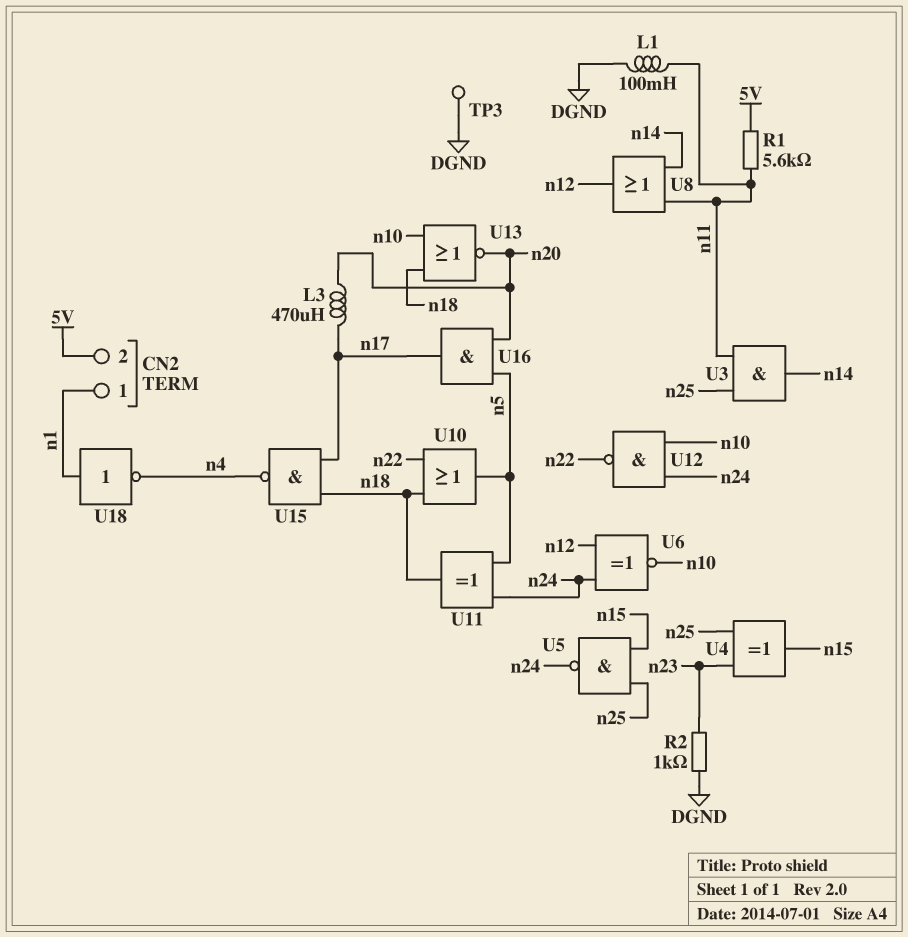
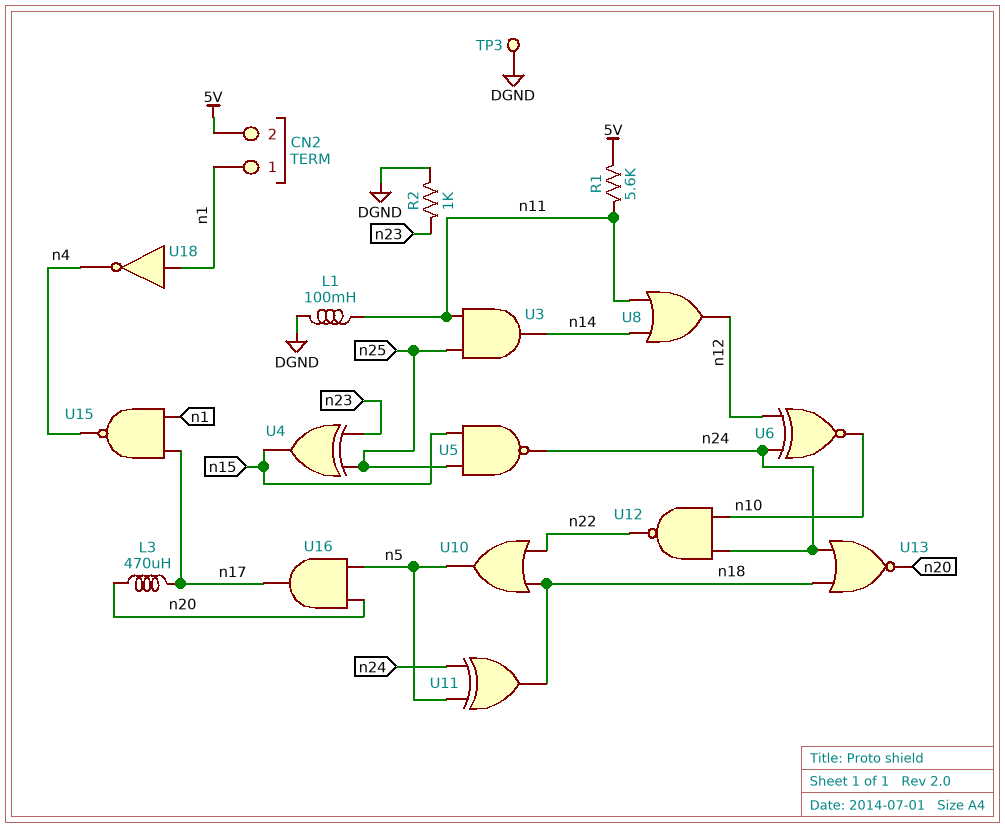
U13: NOR (in n10, in n18, out n20) -> NOR (in n18, in n24, out n20)
U15: NAND (in n17, in n18, out n4) -> NAND (in n1, in n17, out n4)

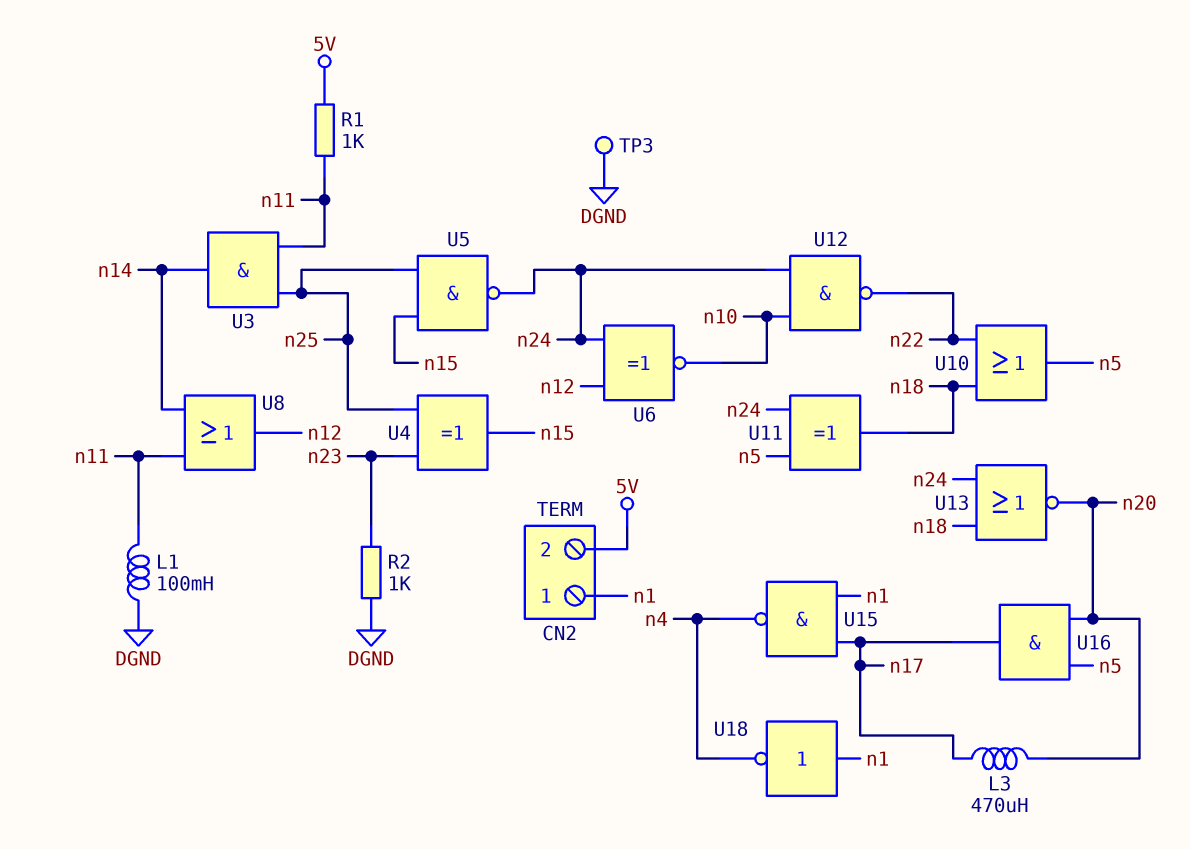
R1: 5.6k (5V, n11) -> 1k (5V, n11)

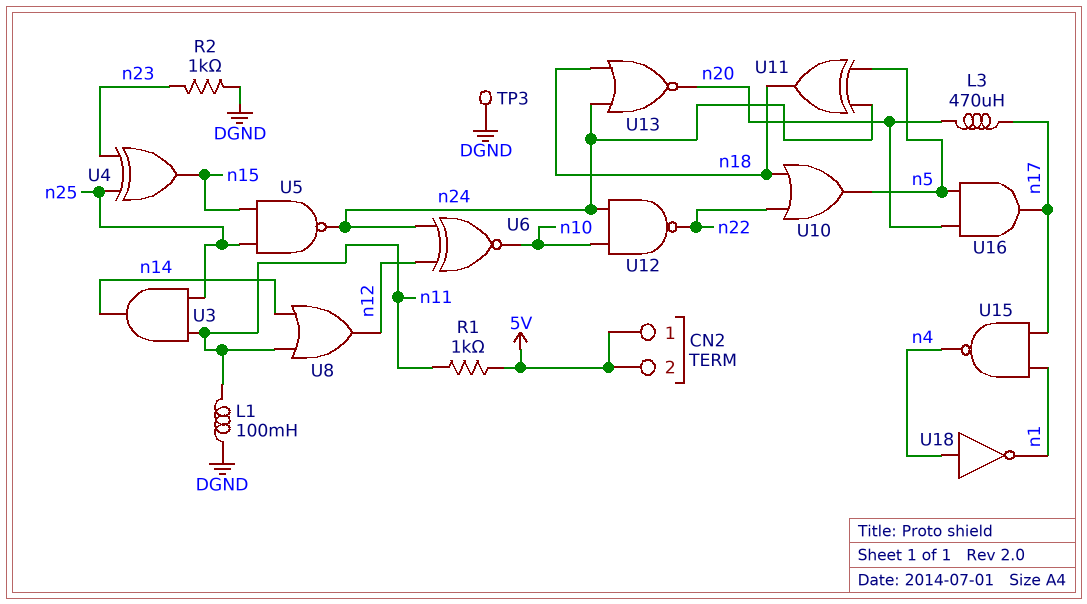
CN2 pin 1: n1 -> 5V
U18: NOT (in n1, out n4) -> NOT (in n4, out n1)

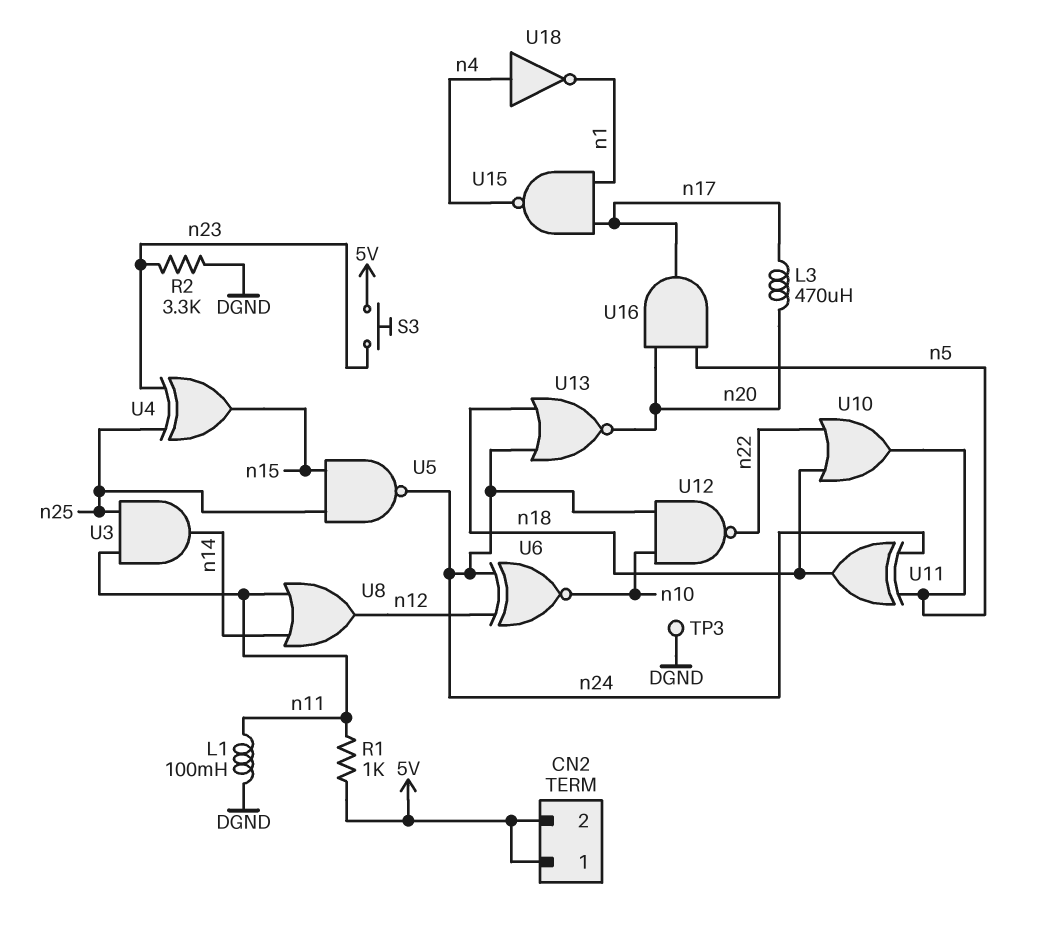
R2: 1k (DGND, n23) -> 3.3k (DGND, n23)
S3: none -> button (5V, n23)

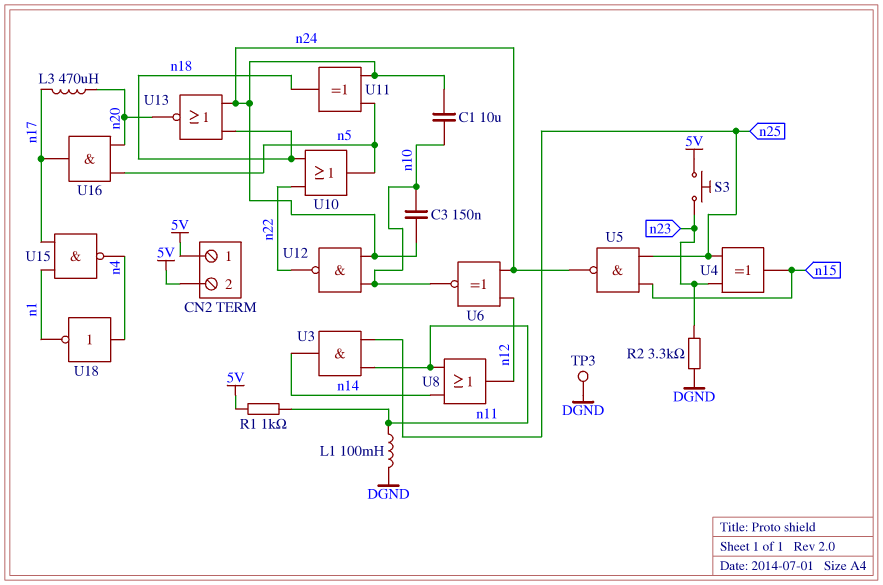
C1: none -> 10uF (n10, n24)
C3: none -> 150nF (n10, n24)

